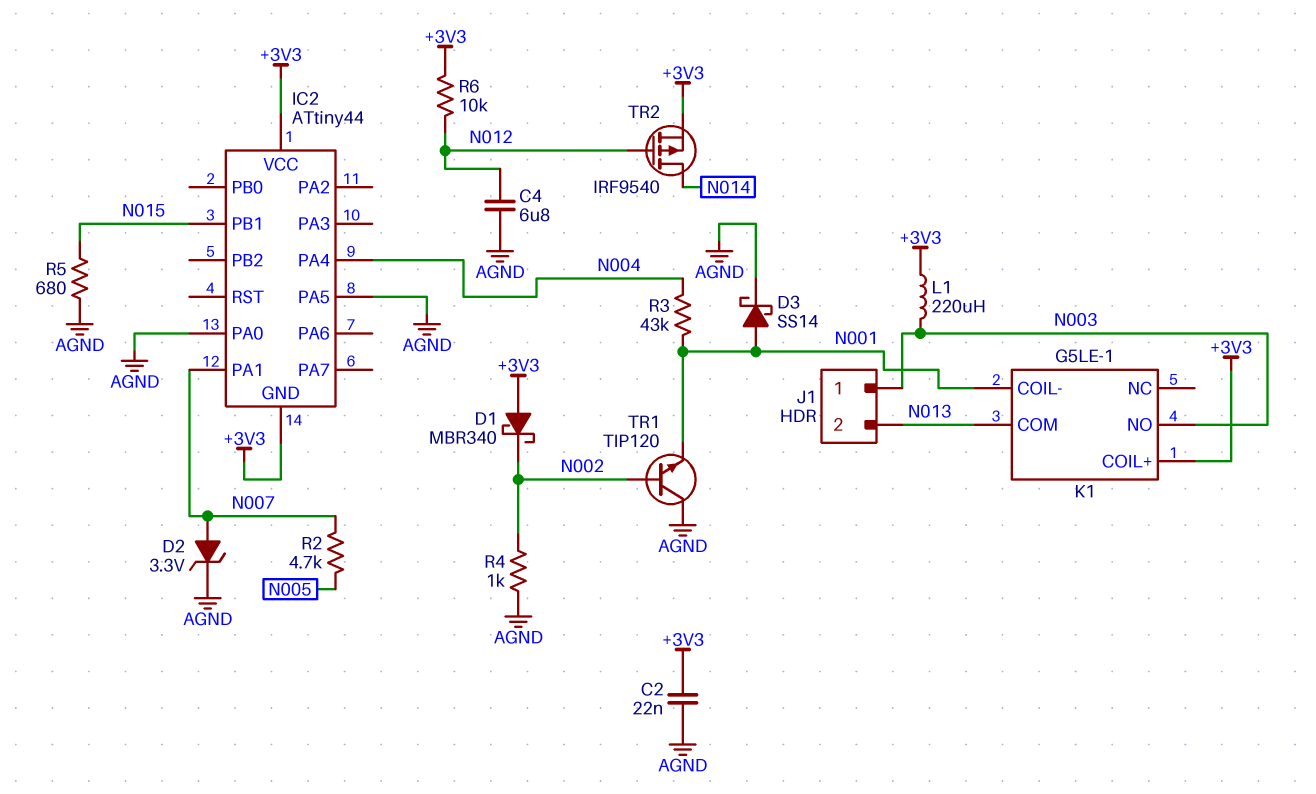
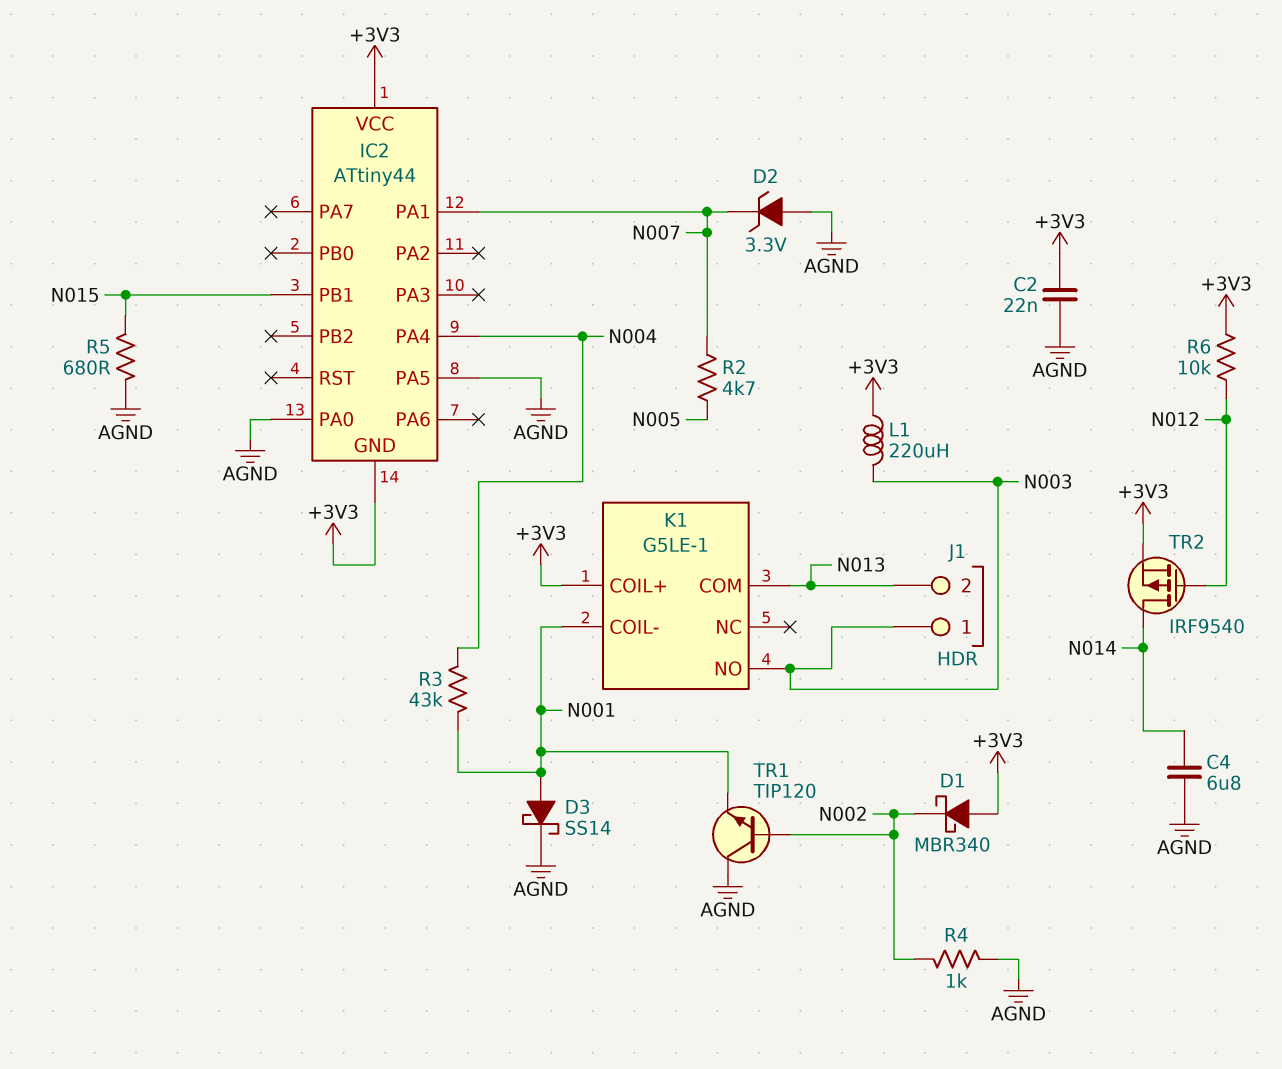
C4: 6.8uF (AGND, N012) -> 6.8uF (AGND, N014)
D2: zener 3.3V (A N007, K AGND) -> zener 3.3V (A AGND, K N007)

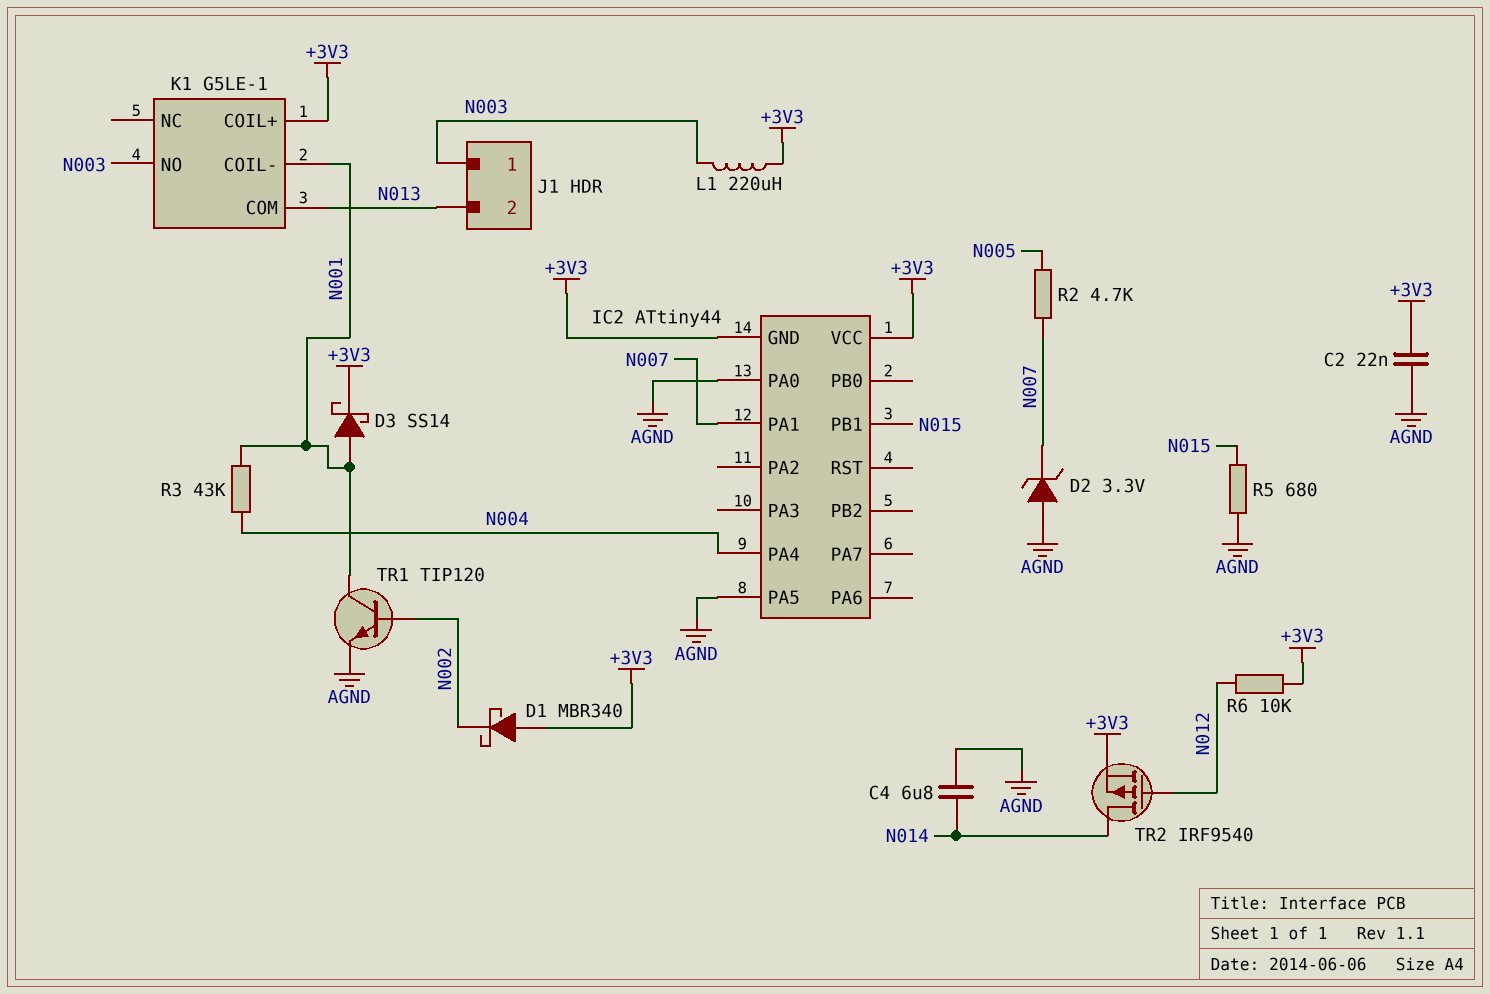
D3: schottky SS14 (A N001, K AGND) -> schottky SS14 (A N001, K +3V3)
R4: 1k (AGND, N002) -> none
TR1: NPN TIP120 (B N002, C AGND, E N001) -> NPN TIP120 (B N002, C N001, E AGND)

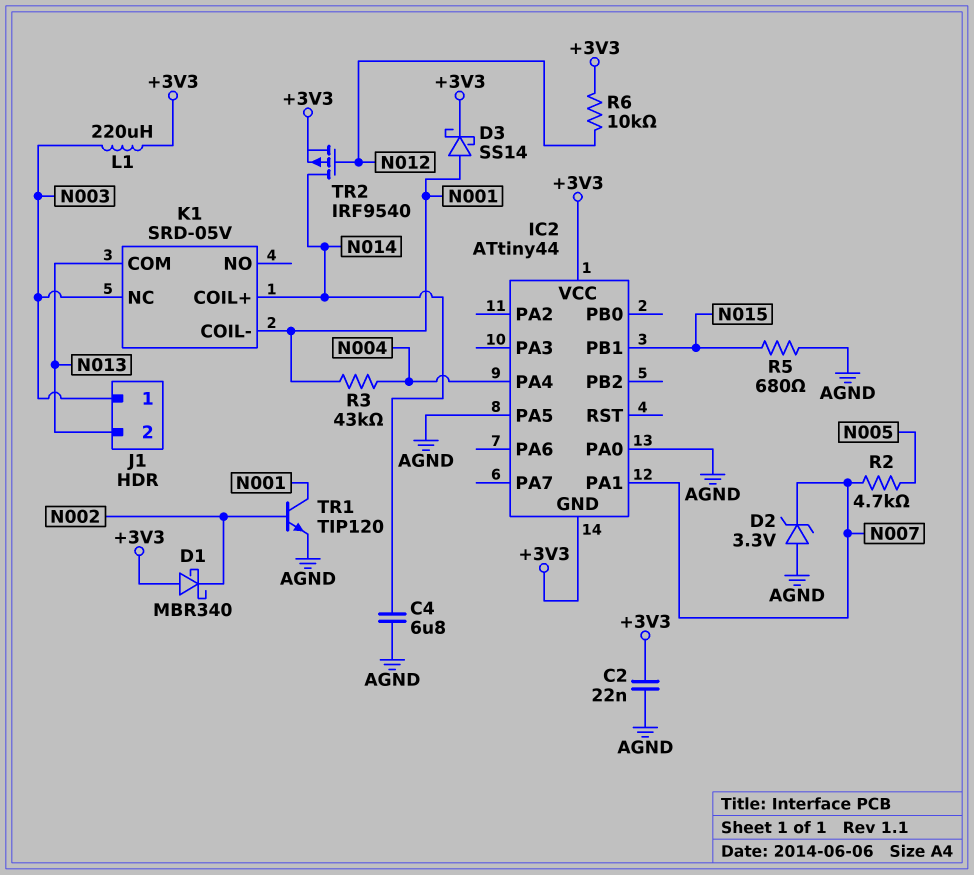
K1: G5LE-1 -> SRD-05V
K1 pin COIL+: +3V3 -> N014
K1 pin NC: none -> N003
K1 pin NO: N003 -> none

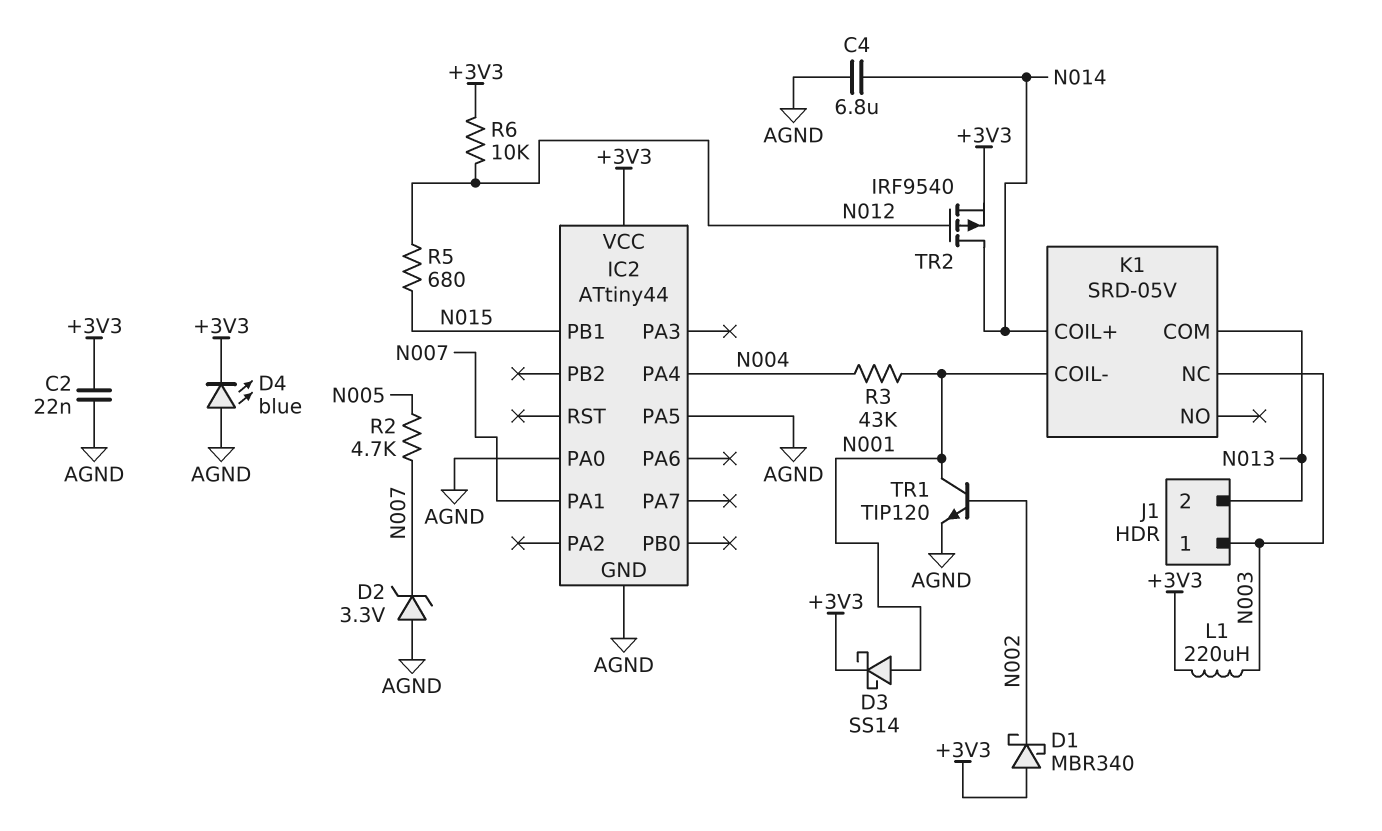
D4: none -> LED blue (A AGND, K +3V3)
IC2 pin GND: +3V3 -> AGND
R5: 680 (AGND, N015) -> 680 (N012, N015)

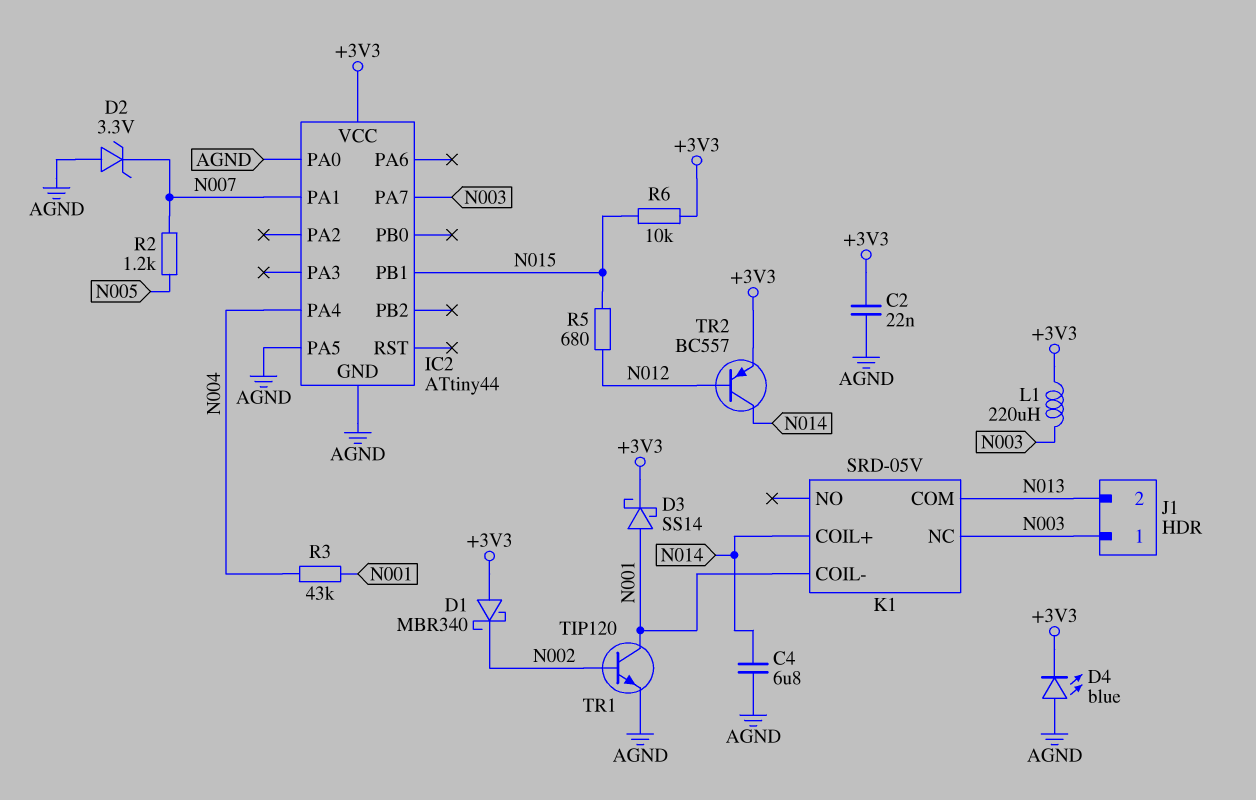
IC2 pin PA7: none -> N003
R2: 4.7k (N005, N007) -> 1.2k (N005, N007)
R6: 10k (+3V3, N012) -> 10k (+3V3, N015)
TR2: PMOS IRF9540 (G N012, D N014, S +3V3) -> PNP BC557 (B N012, C N014, E +3V3)

